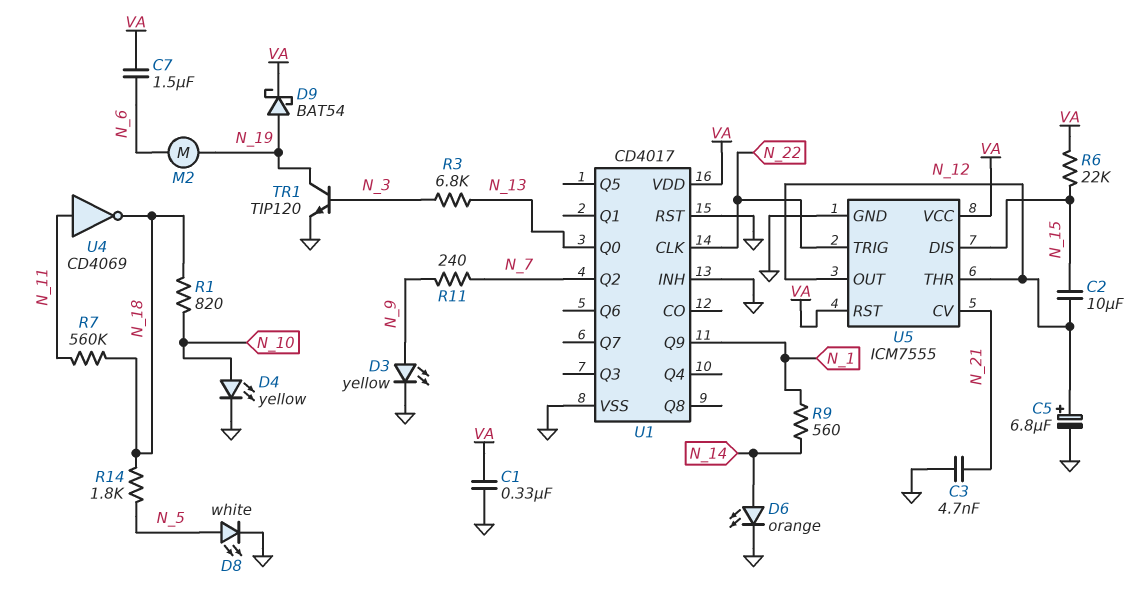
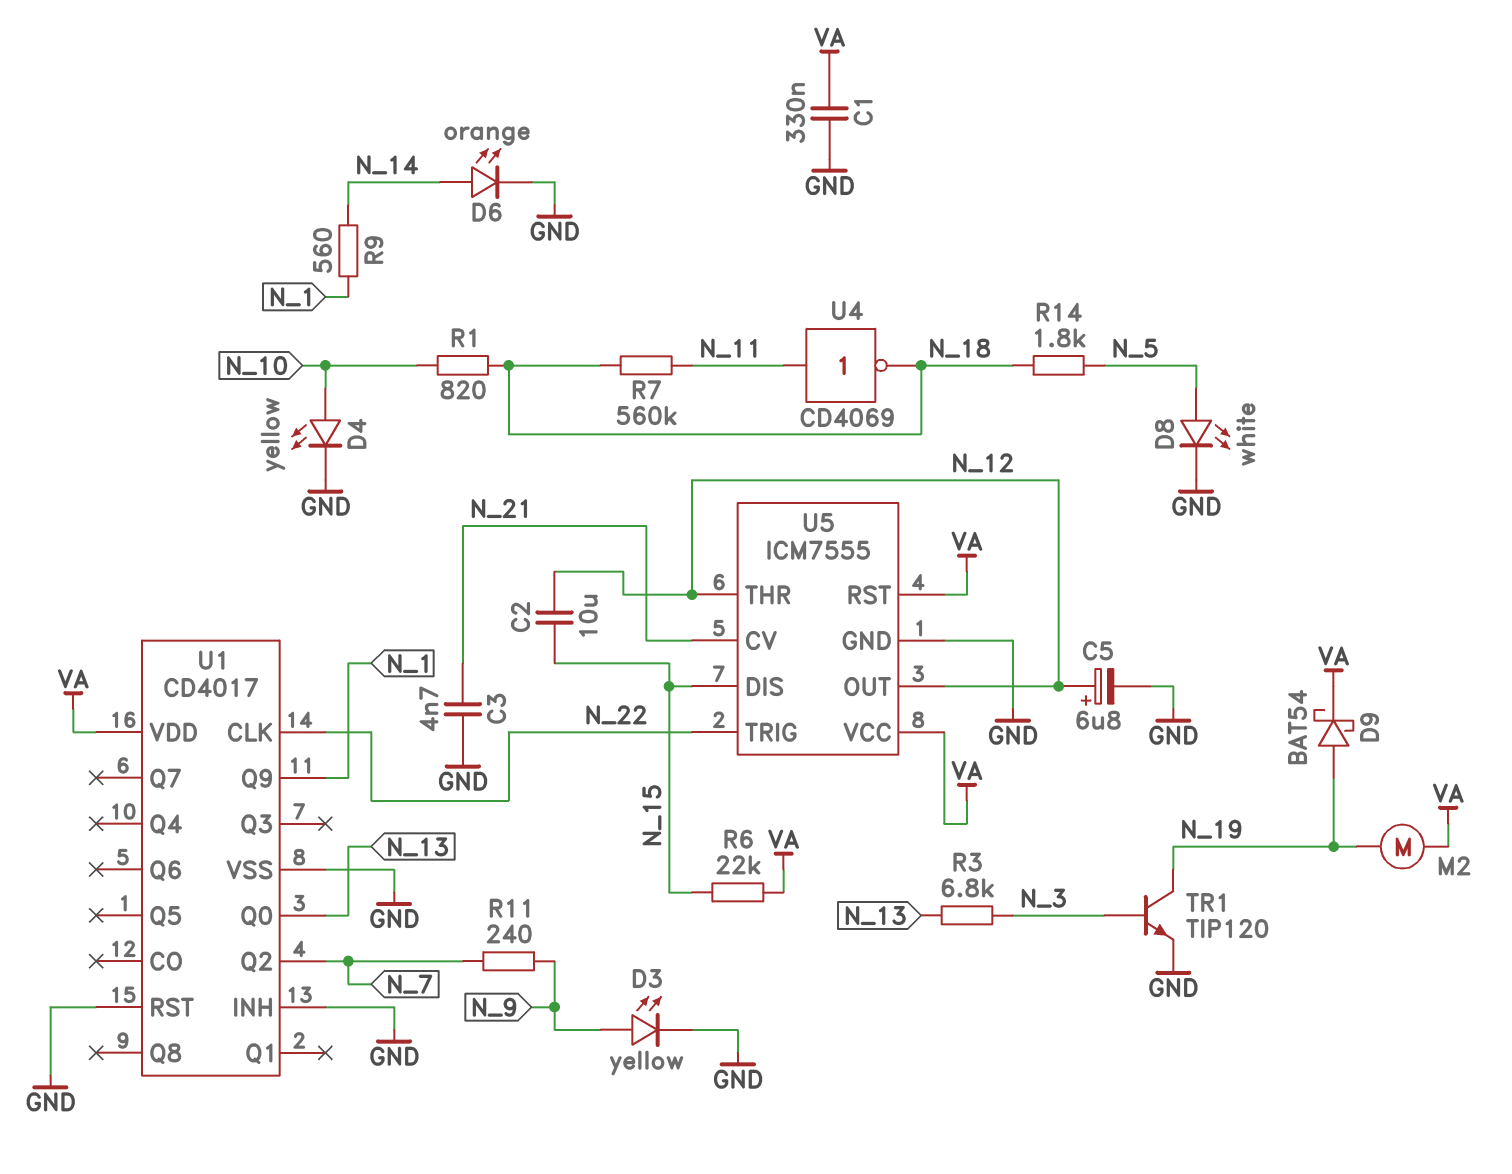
C7: 1.5uF (N_6, VA) -> none
M2: motor (N_6, N_19) -> motor (N_19, VA)

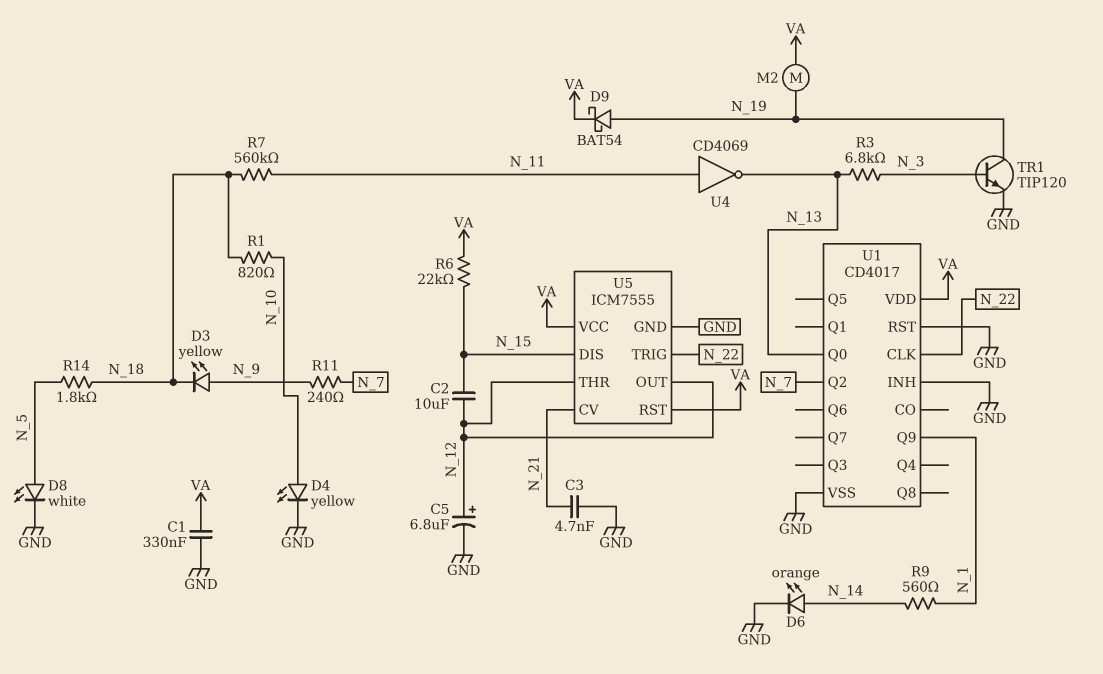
D3: LED yellow (A N_9, K GND) -> LED yellow (A N_9, K N_18)
U4: NOT CD4069 (in N_11, out N_18) -> NOT CD4069 (in N_11, out N_13)

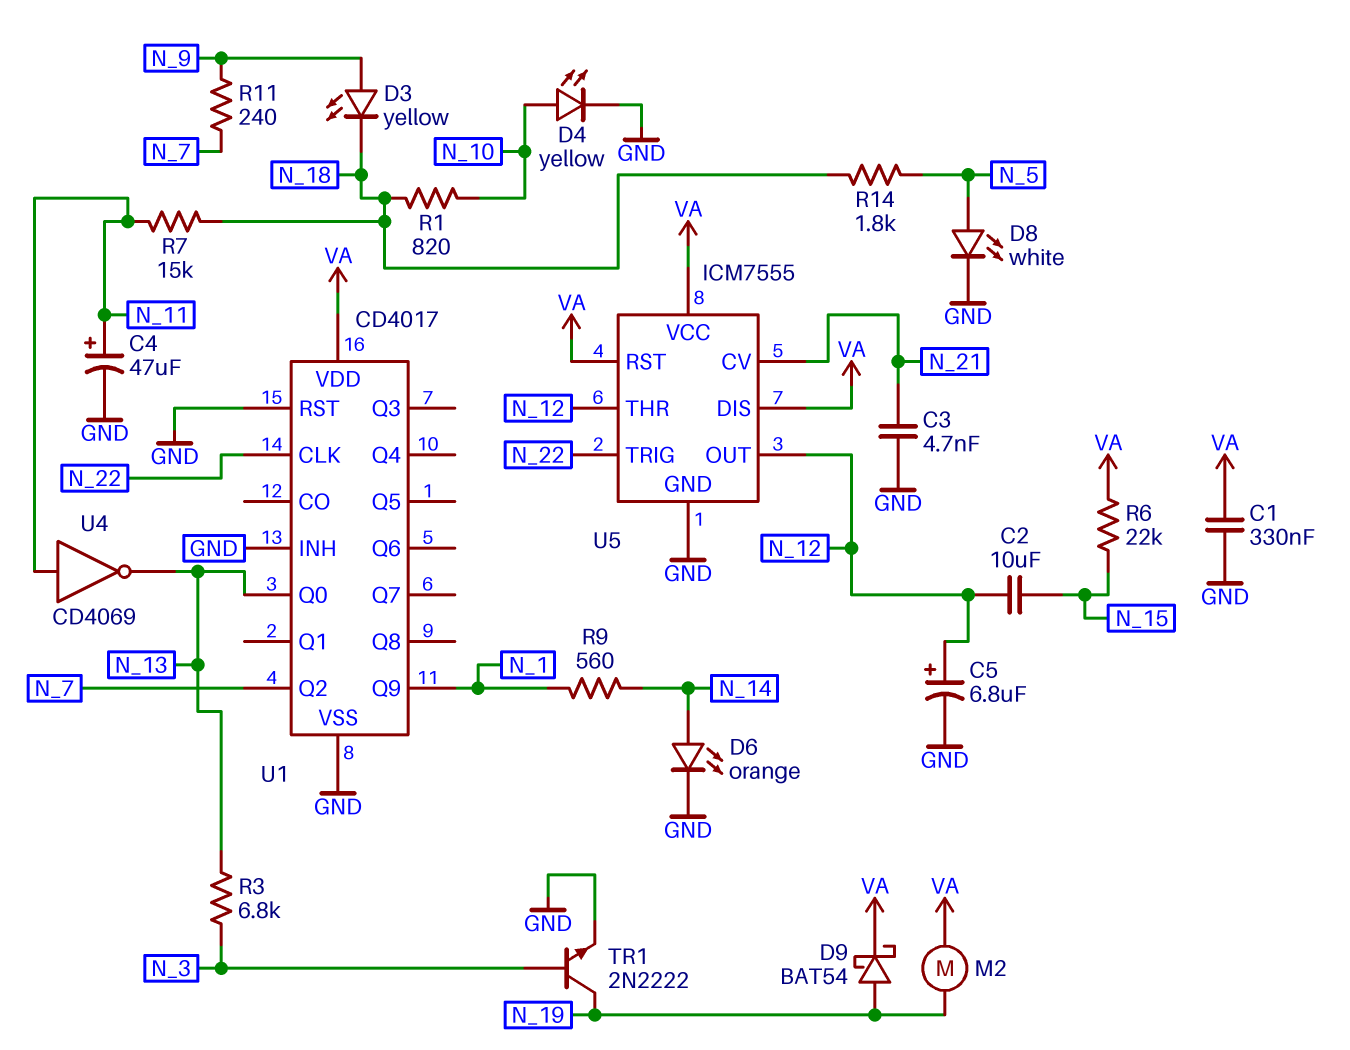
C4: none -> 47uF (plus N_11, minus GND)
R7: 560k (N_11, N_18) -> 15k (N_11, N_18)
TR1: NPN TIP120 (B N_3, C N_19, E GND) -> NPN 2N2222 (B N_3, C N_19, E GND)
U5 pin DIS: N_15 -> VA

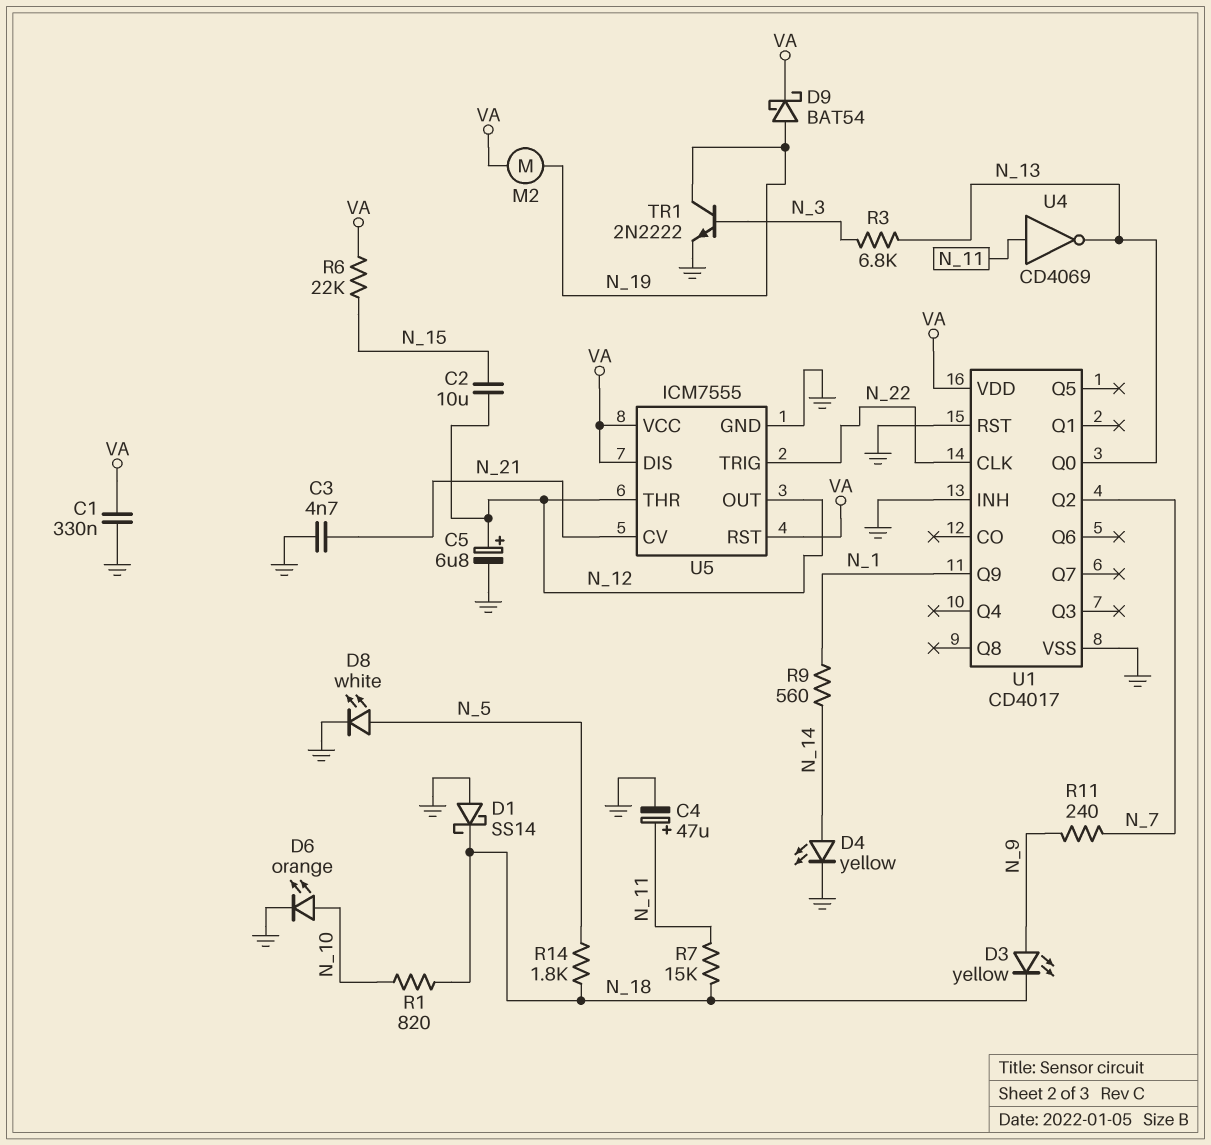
D1: none -> schottky SS14 (A GND, K N_18)
D4: LED yellow (A N_10, K GND) -> LED yellow (A N_14, K GND)
D6: LED orange (A N_14, K GND) -> LED orange (A N_10, K GND)

